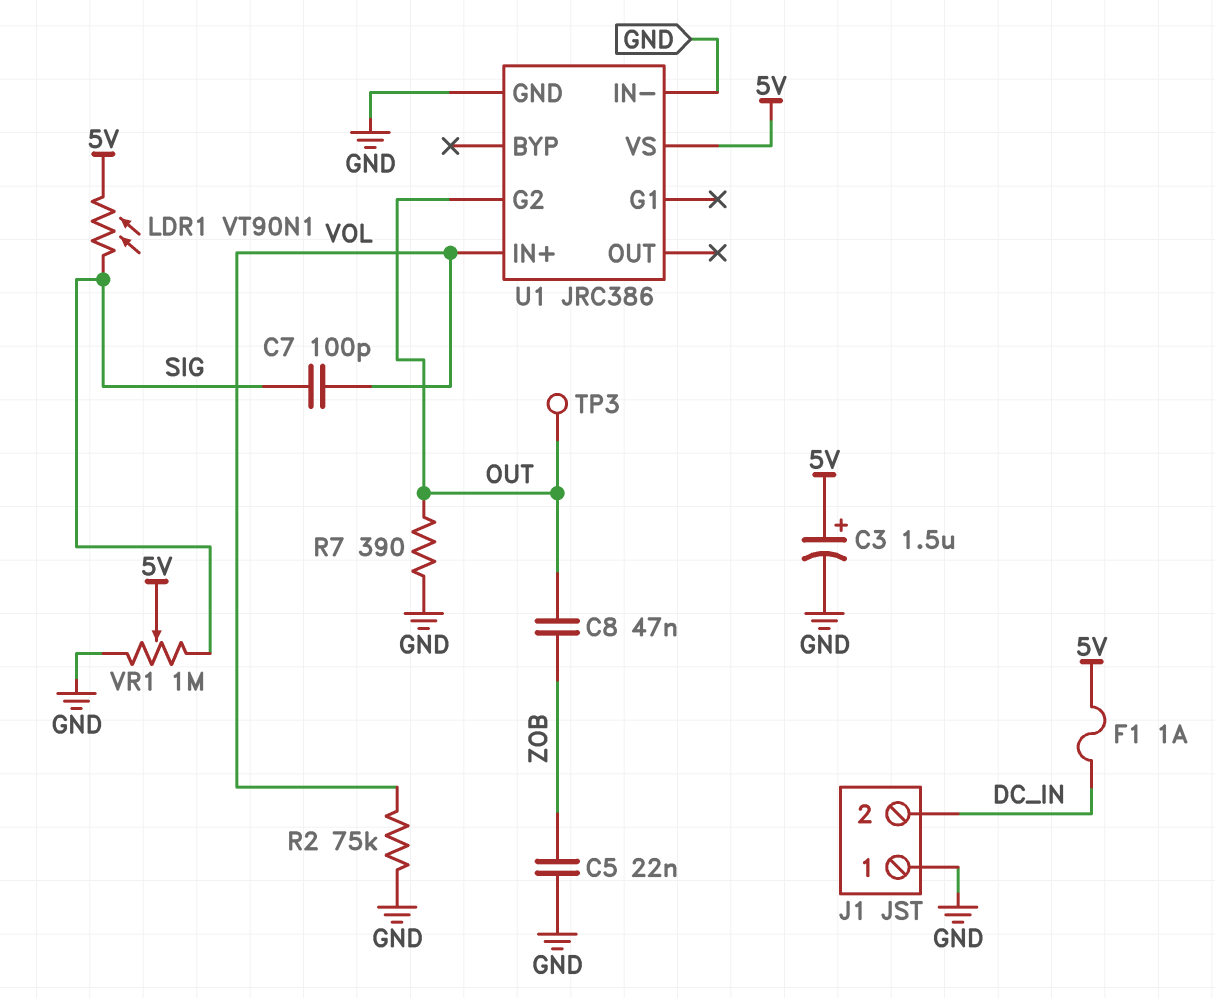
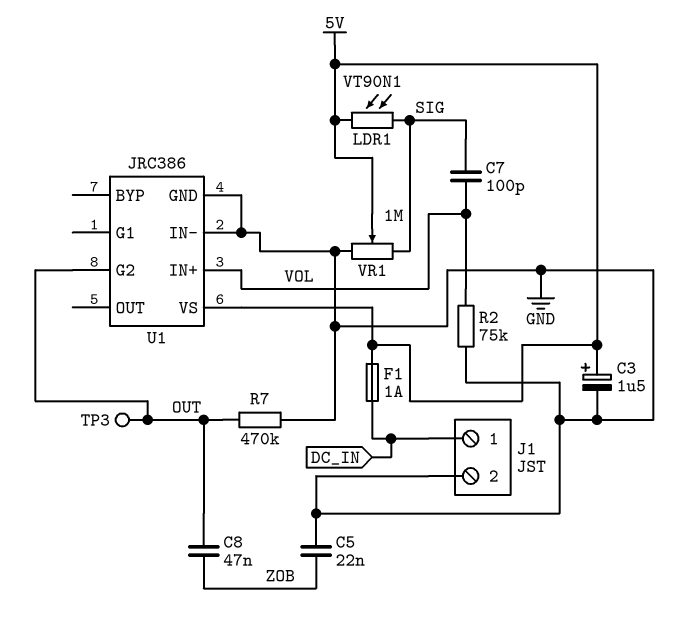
J1 pin 1: GND -> DC_IN
J1 pin 2: DC_IN -> GND
R7: 390 (GND, OUT) -> 470k (GND, OUT)

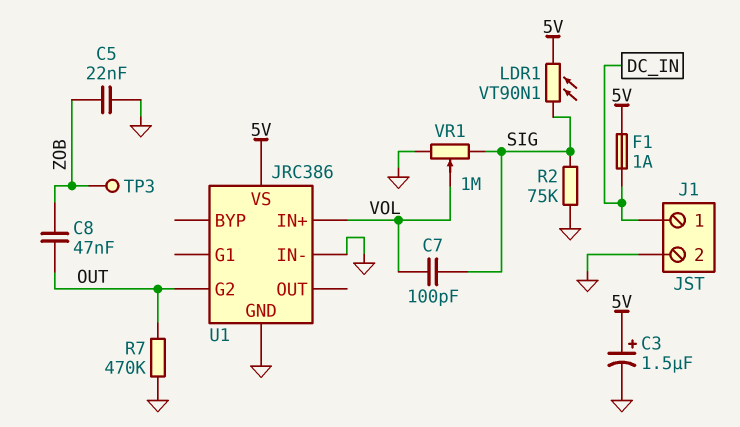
R2: 75k (GND, VOL) -> 75k (GND, SIG)
TP3: test point (OUT) -> test point (ZOB)
VR1: 1M (GND, SIG, wiper 5V) -> 1M (GND, SIG, wiper VOL)

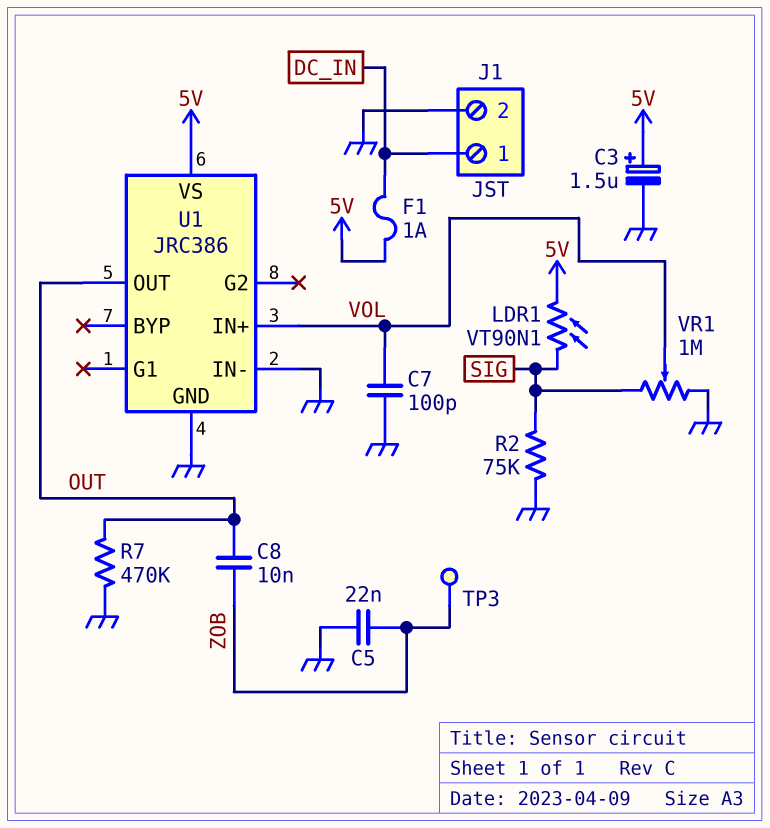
C7: 100pF (SIG, VOL) -> 100pF (GND, VOL)
C8: 47nF (OUT, ZOB) -> 10nF (OUT, ZOB)
U1 pin G2: OUT -> none
U1 pin OUT: none -> OUT

